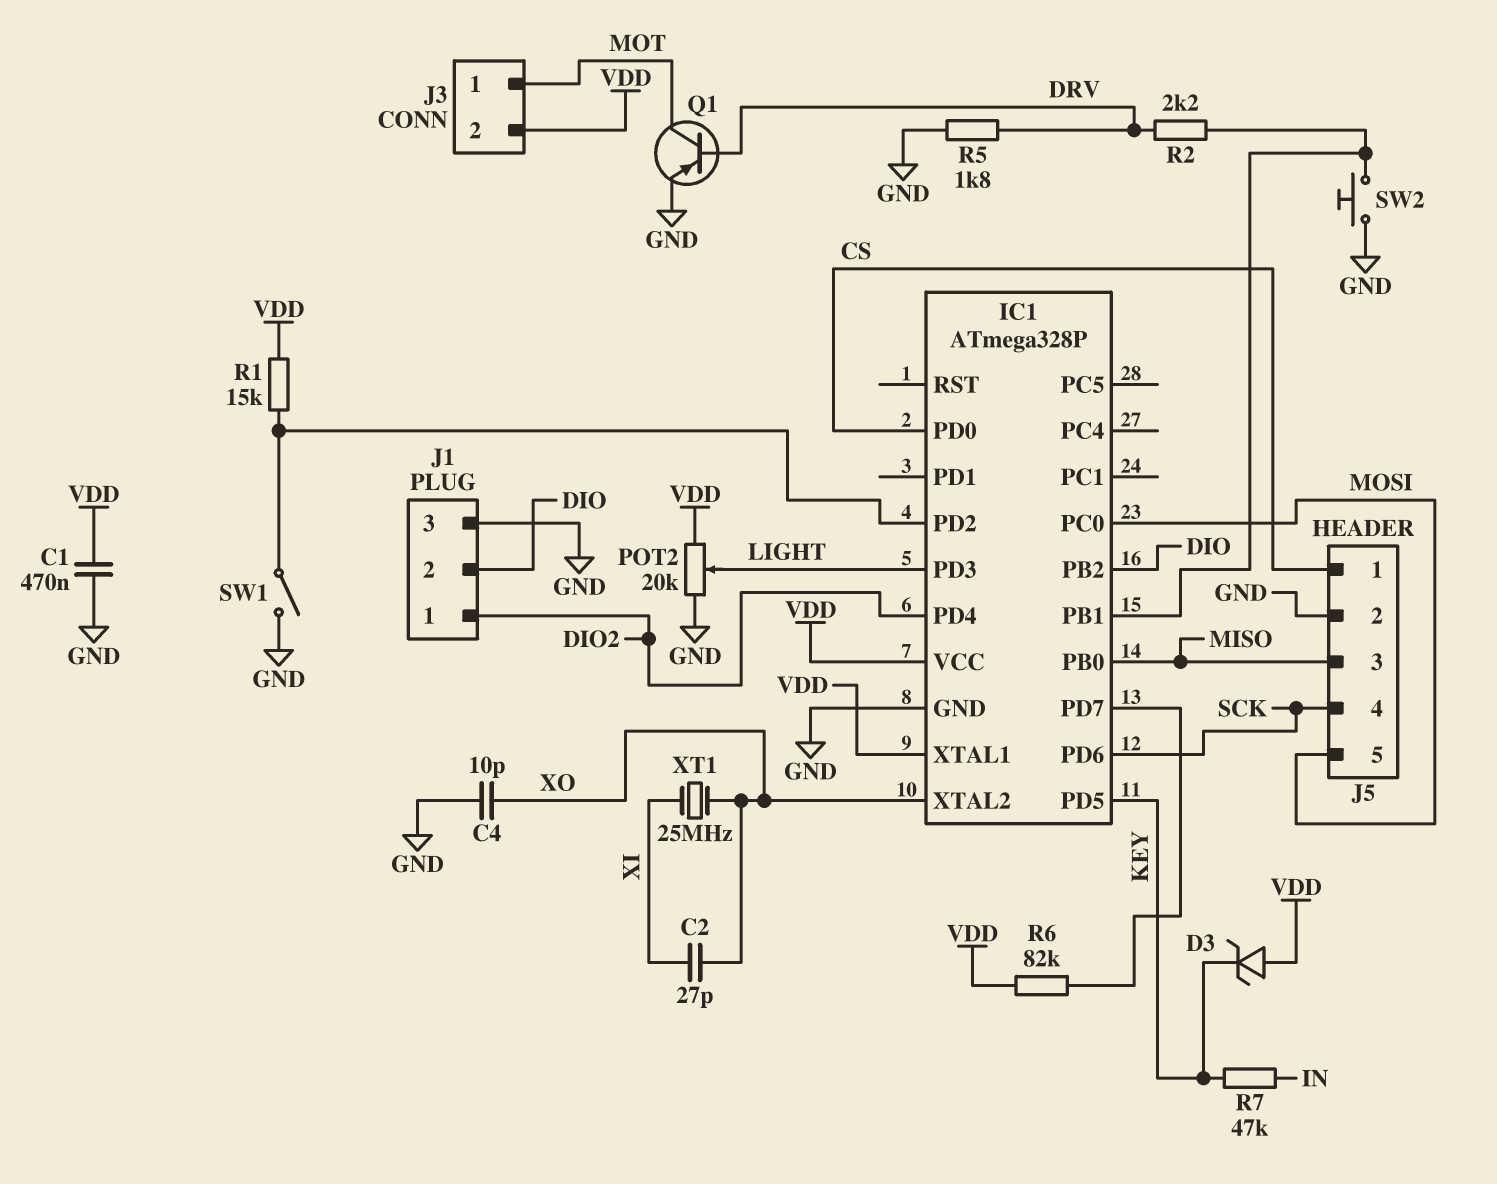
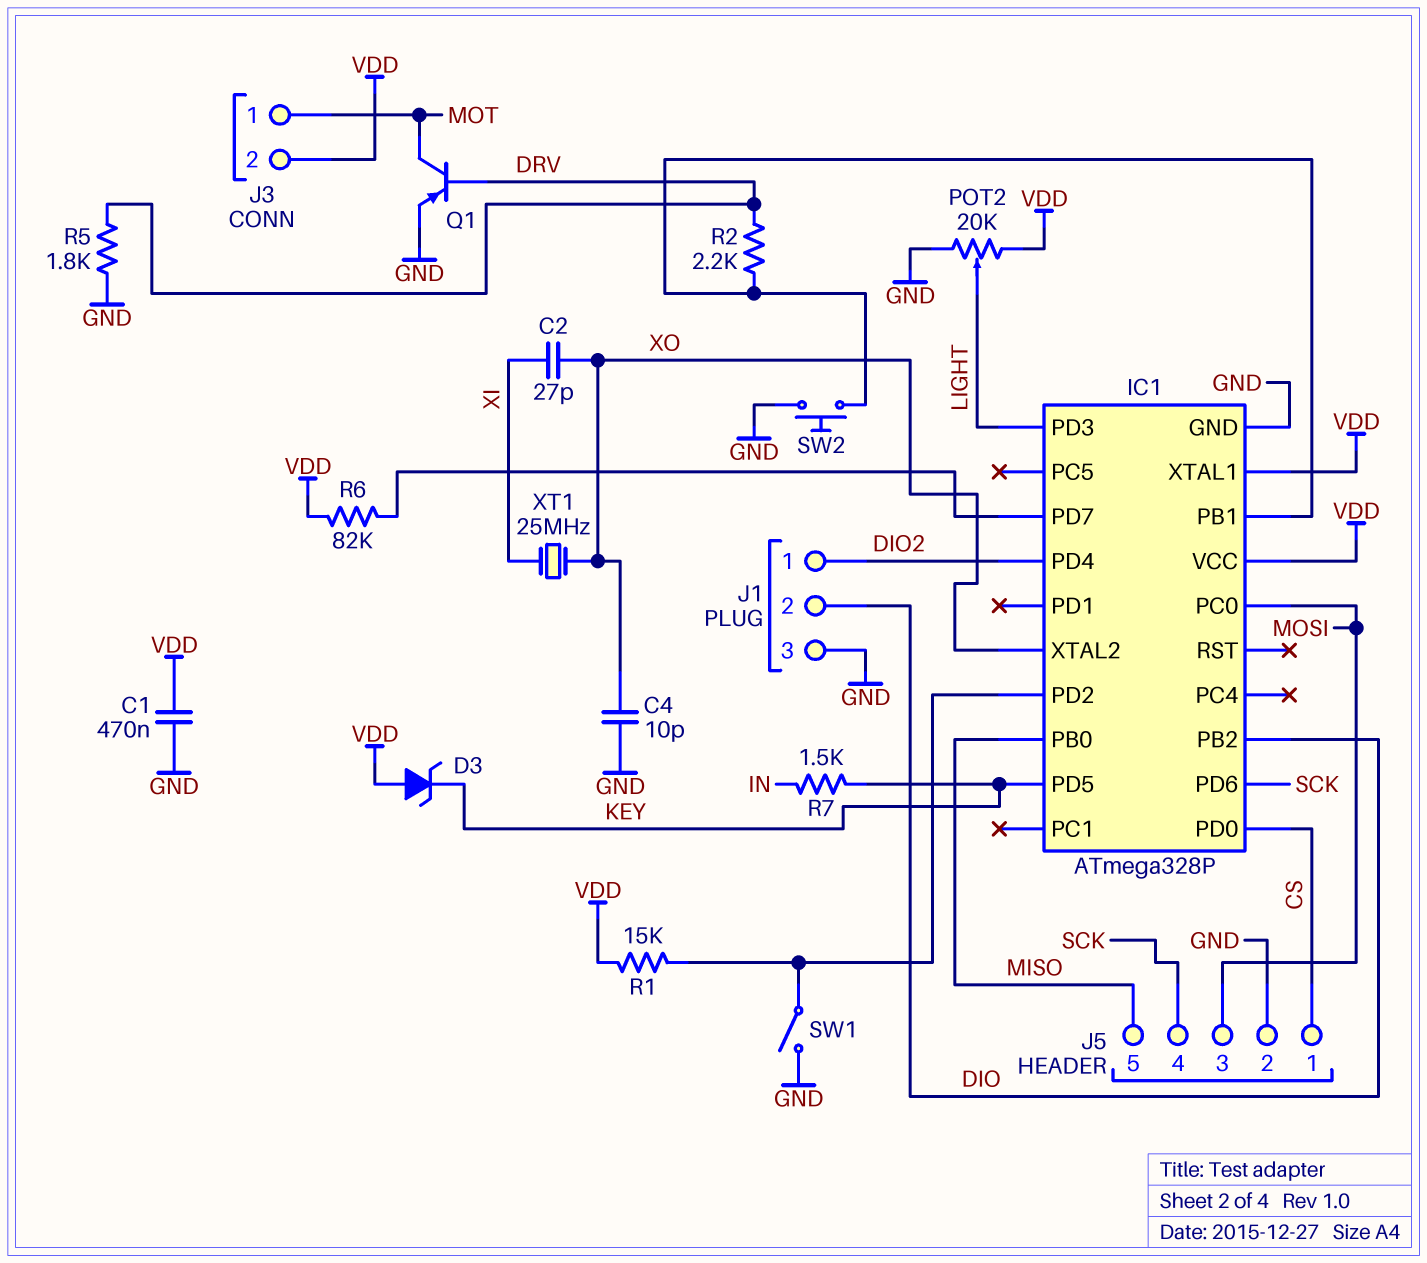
J5 pin 3: MISO -> MOSI
J5 pin 5: MOSI -> MISO
R7: 47k (IN, KEY) -> 1.5k (IN, KEY)

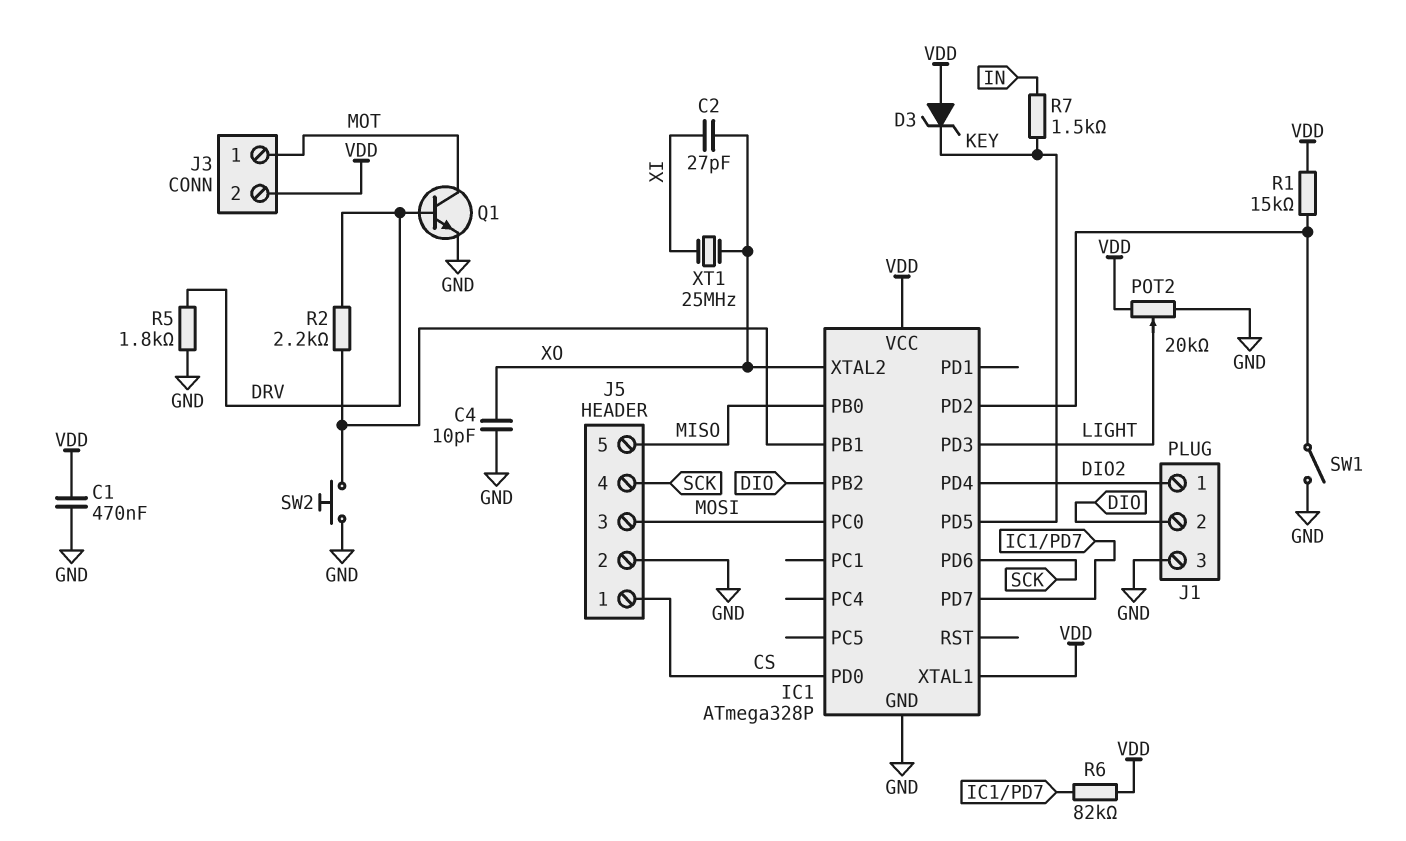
Q1: PNP (B DRV, C MOT, E GND) -> NPN (B DRV, C MOT, E GND)

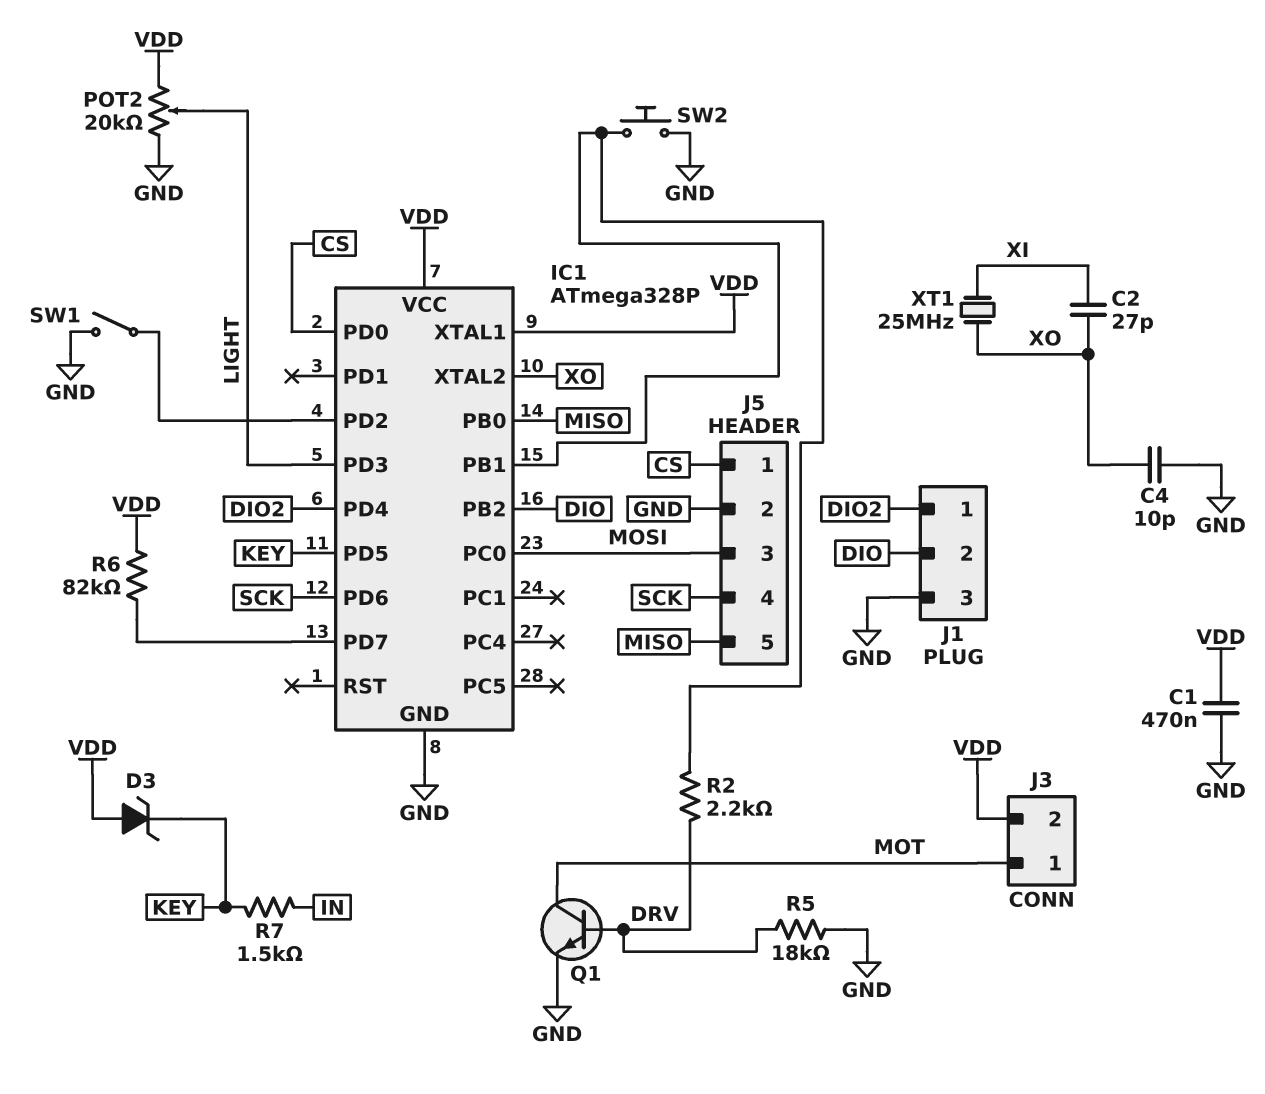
R1: 15k (IC1/PD2, VDD) -> none
R5: 1.8k (DRV, GND) -> 18k (DRV, GND)

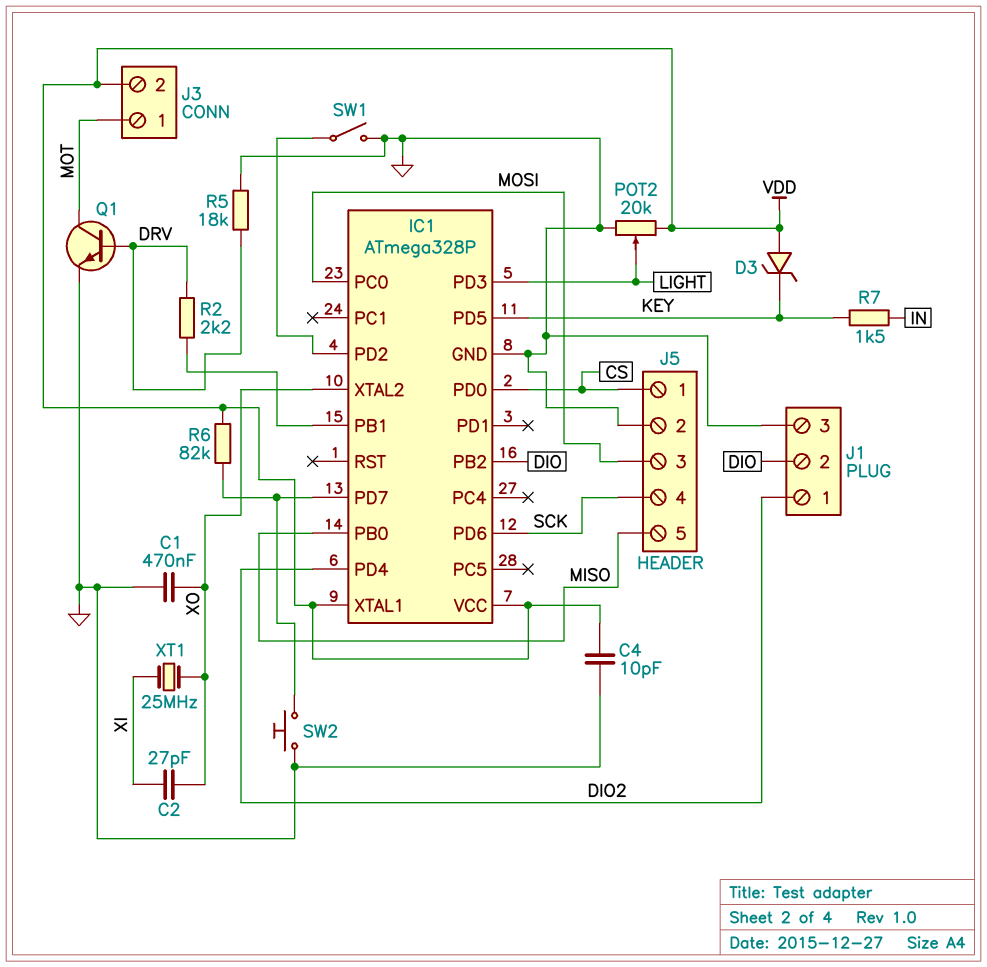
C1: 470nF (GND, VDD) -> 470nF (GND, XO)
C4: 10pF (GND, XO) -> 10pF (GND, VDD)
SW2: button (GND, IC1/PB1) -> button (GND, IC1/PD7)

